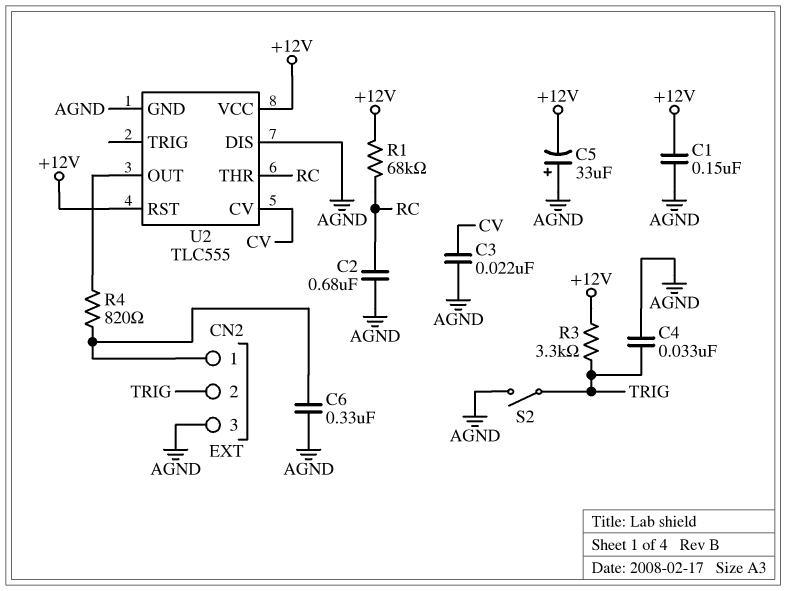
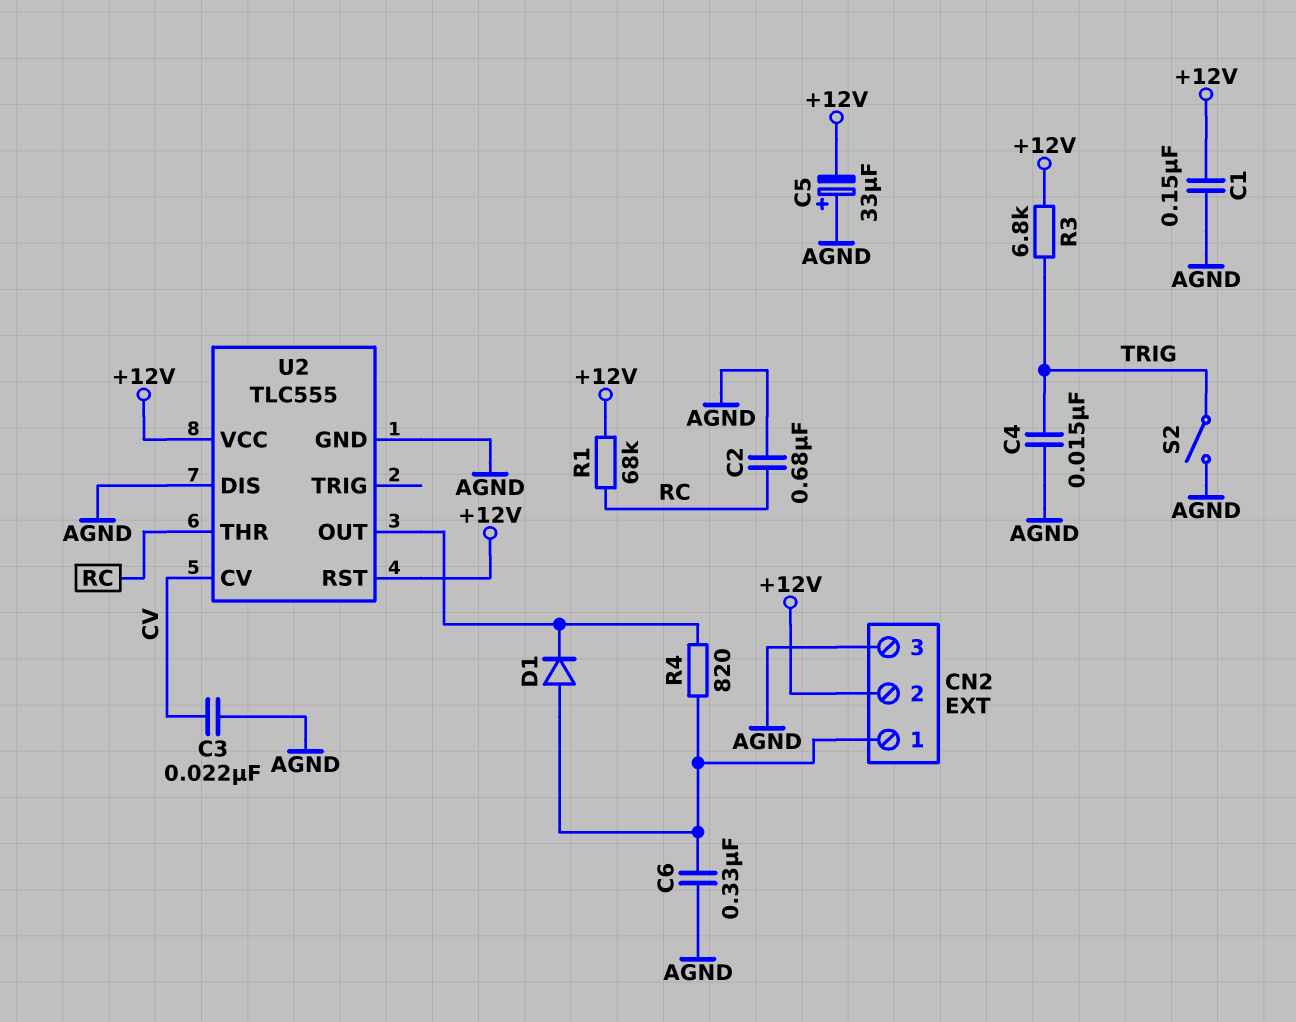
C4: 33nF (AGND, TRIG) -> 15nF (AGND, TRIG)
CN2 pin 2: TRIG -> +12V
D1: none -> diode (A CN2/1, K U2/OUT)
R3: 3.3k (+12V, TRIG) -> 6.8k (+12V, TRIG)

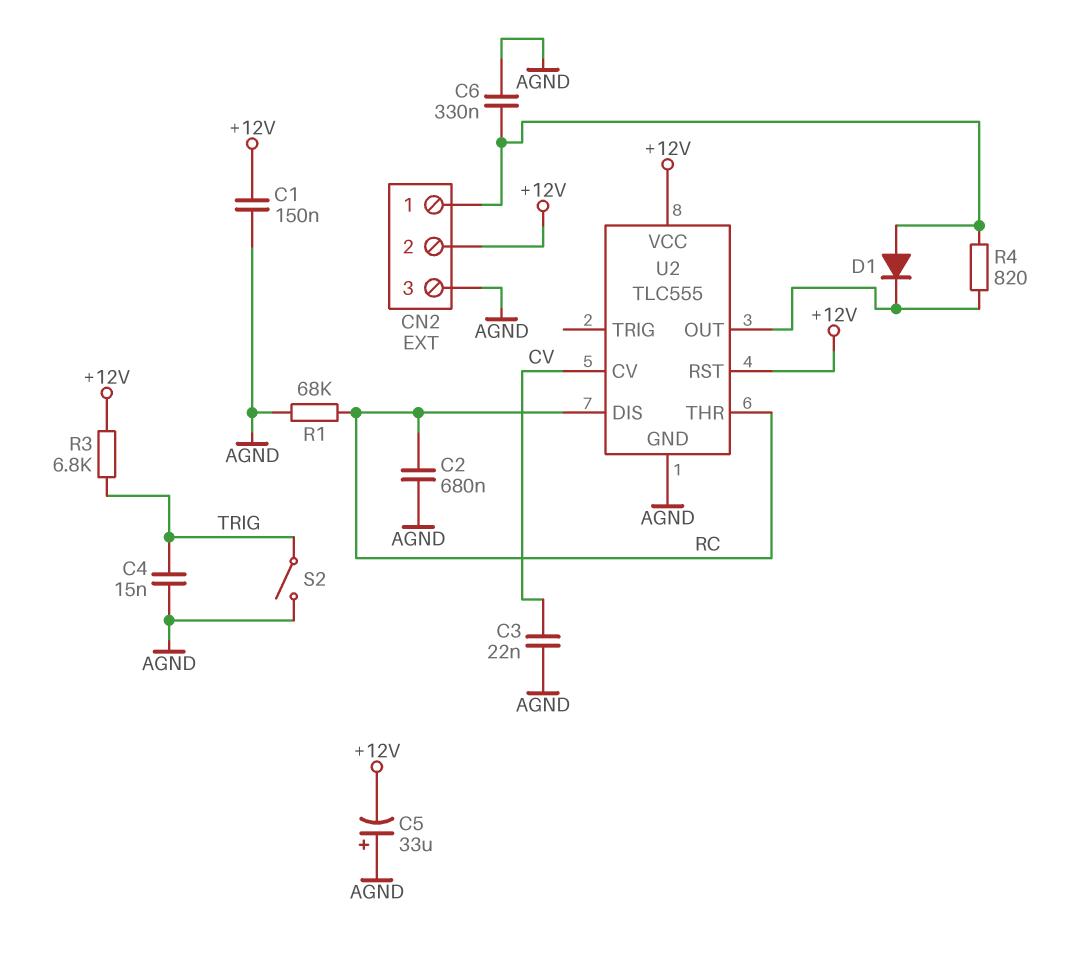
R1: 68k (+12V, RC) -> 68k (AGND, RC)
U2 pin DIS: AGND -> RC

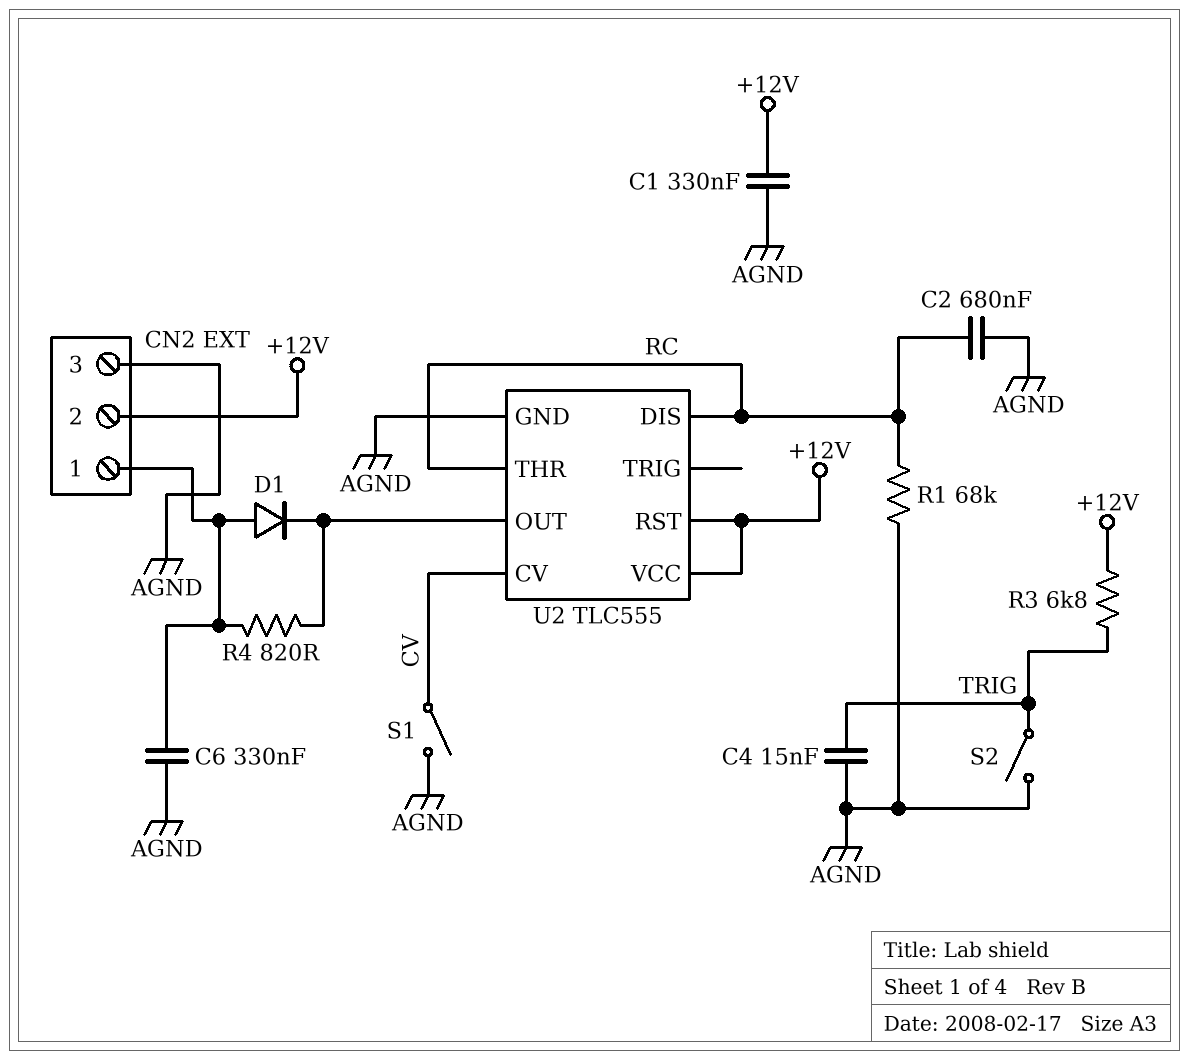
C1: 150nF (+12V, AGND) -> 330nF (+12V, AGND)
C3: 22nF (AGND, CV) -> none
C5: 33uF (plus AGND, minus +12V) -> none
S1: none -> switch (AGND, CV)

